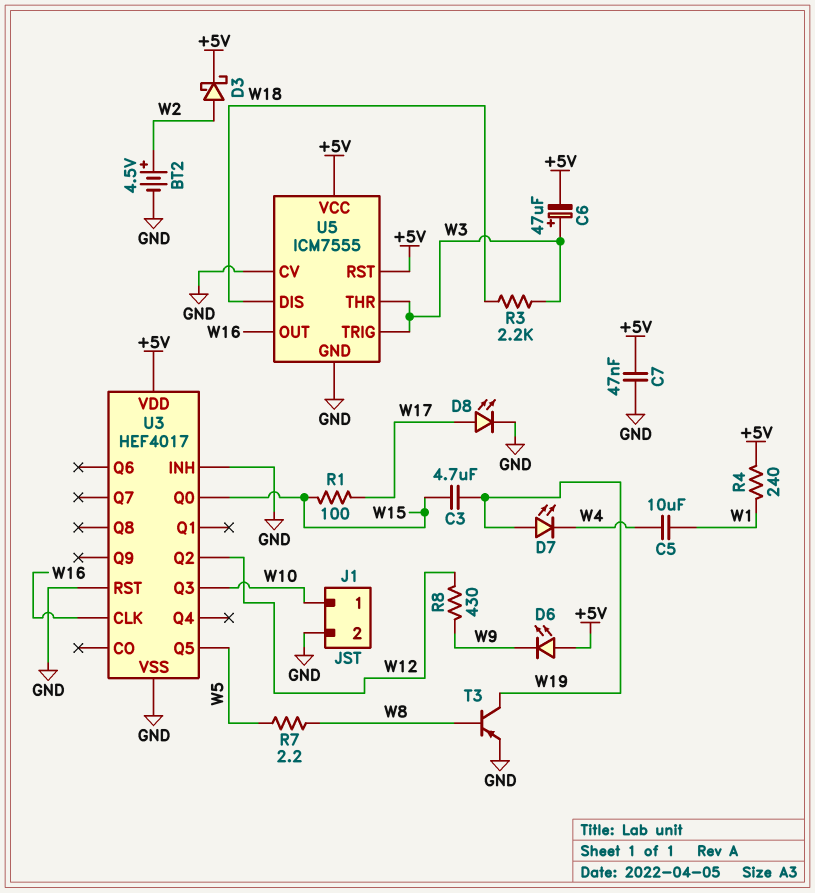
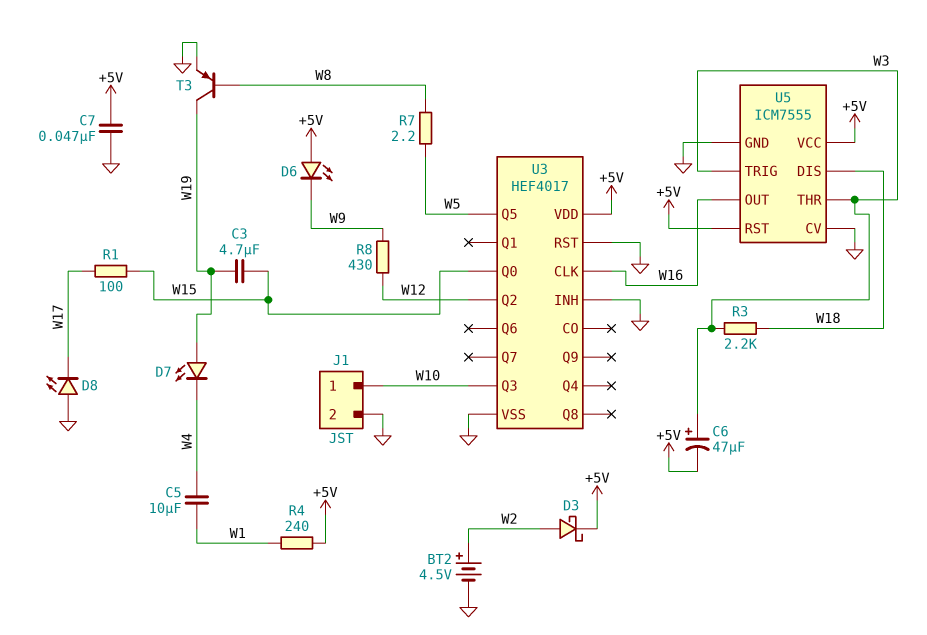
D8: LED (A W17, K GND) -> LED (A GND, K W17)

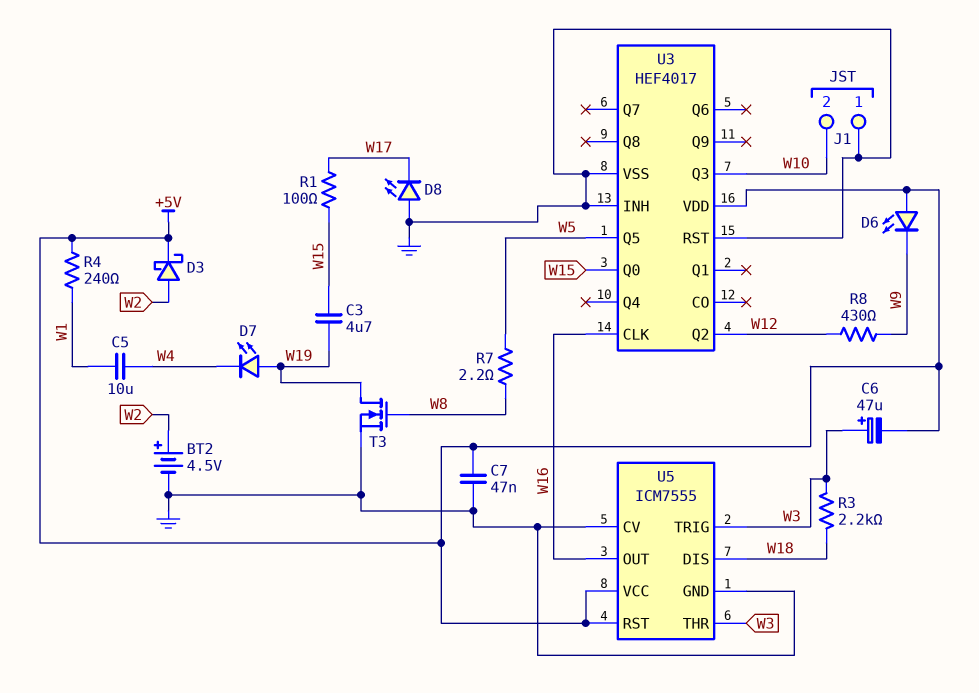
J1 pin 1: W10 -> GND
J1 pin 2: GND -> W10
T3: PNP (B W8, C W19, E GND) -> NMOS (G W8, D W19, S GND)

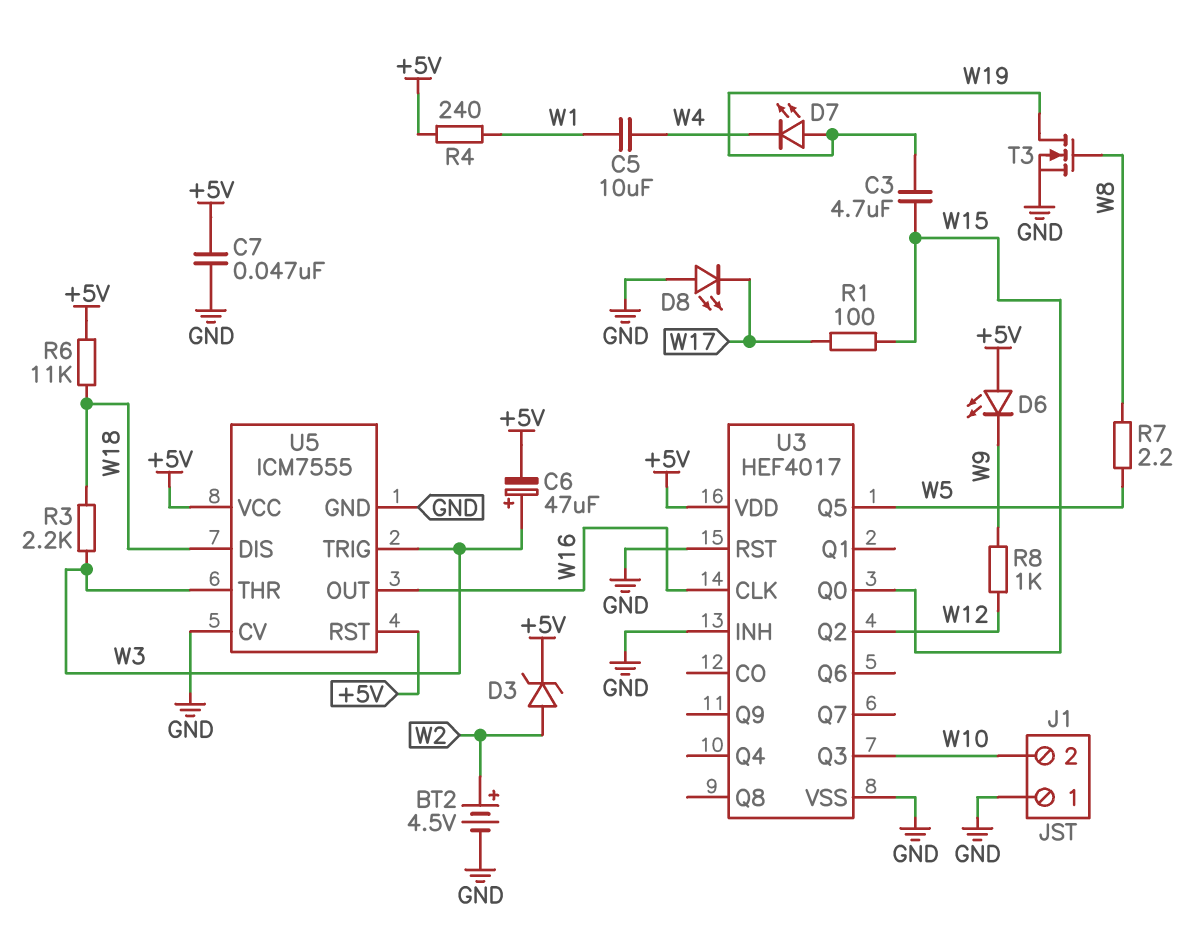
D3: schottky (A W2, K +5V) -> zener (A W2, K +5V)
R6: none -> 11k (+5V, W18)
R8: 430 (W9, W12) -> 1k (W9, W12)

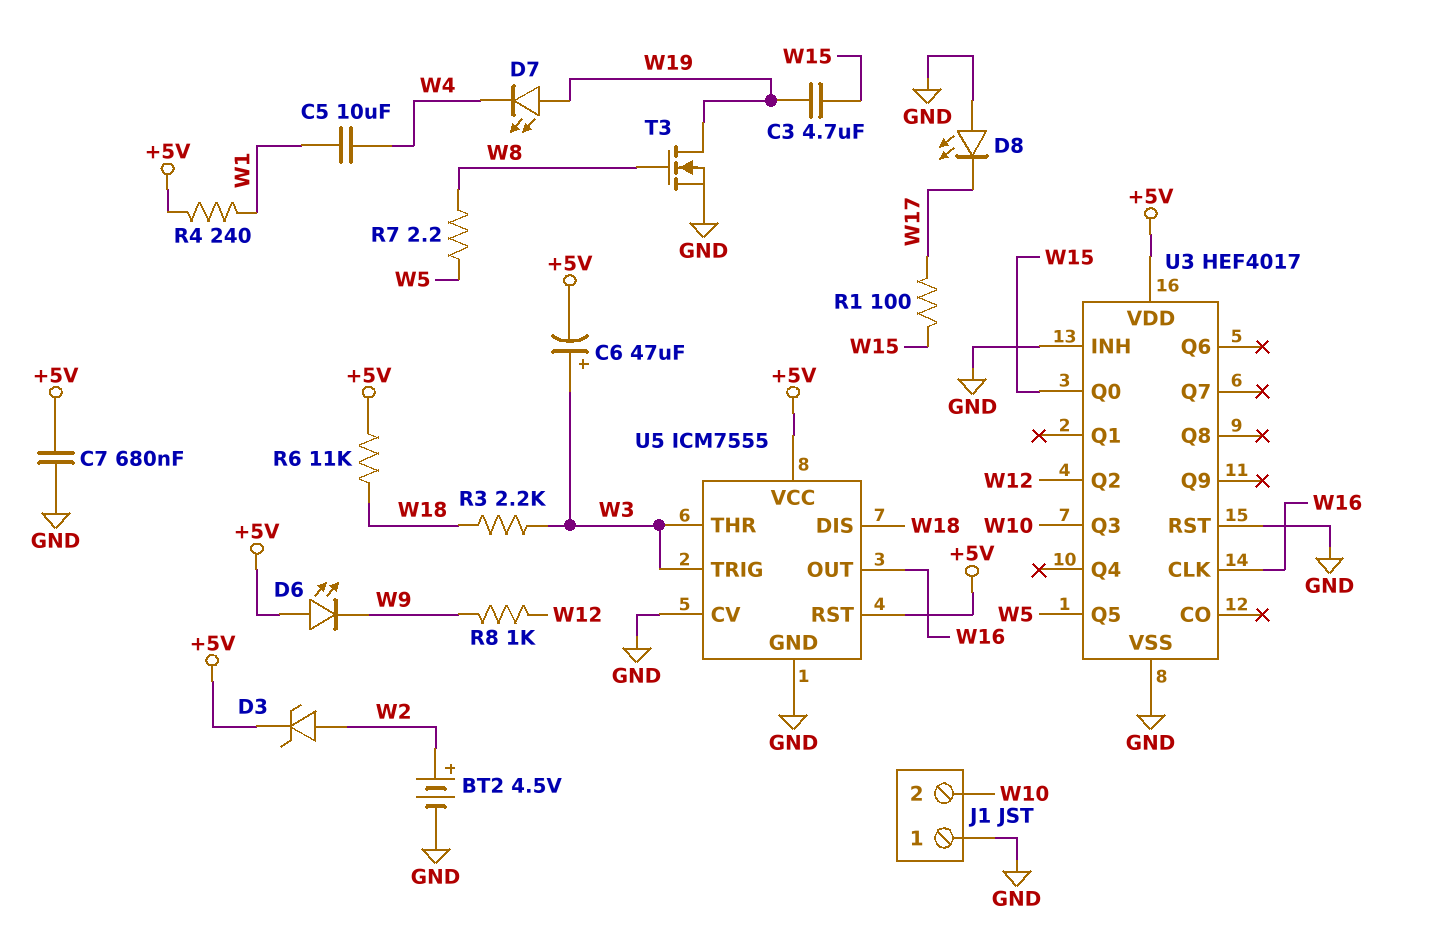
C7: 47nF (+5V, GND) -> 680nF (+5V, GND)

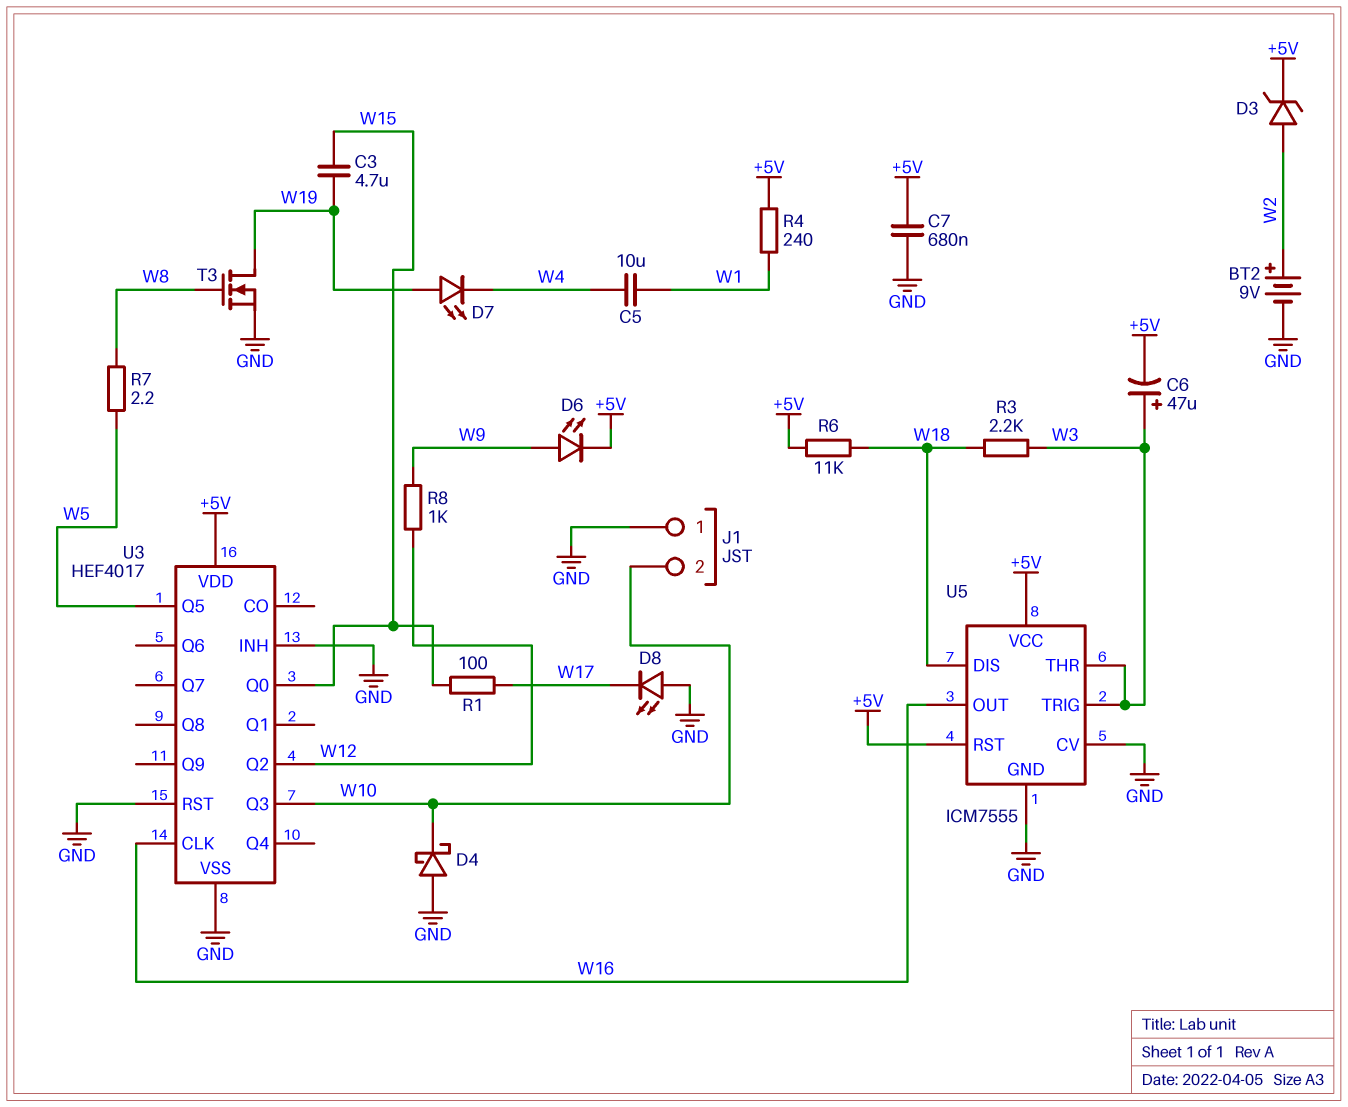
BT2: 4.5V (plus W2, minus GND) -> 9V (plus W2, minus GND)
D4: none -> schottky (A GND, K W10)
D6: LED (A +5V, K W9) -> LED (A W9, K +5V)

